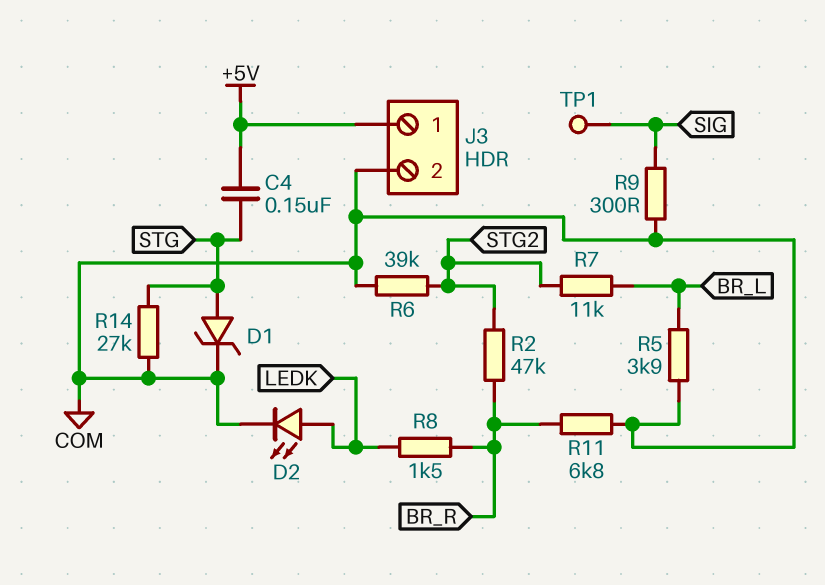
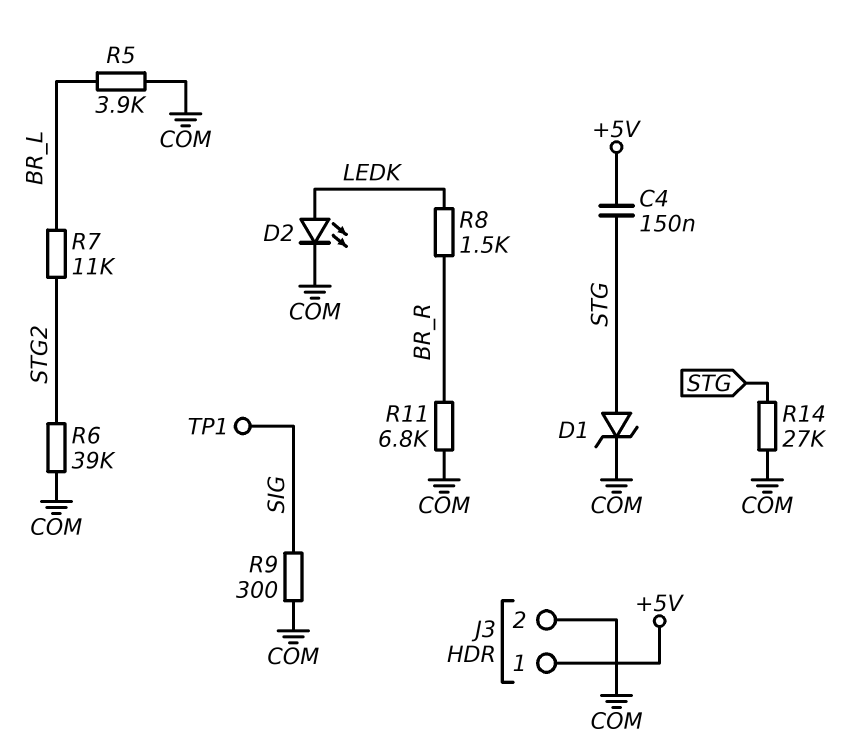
R2: 47k (BR_R, STG2) -> none

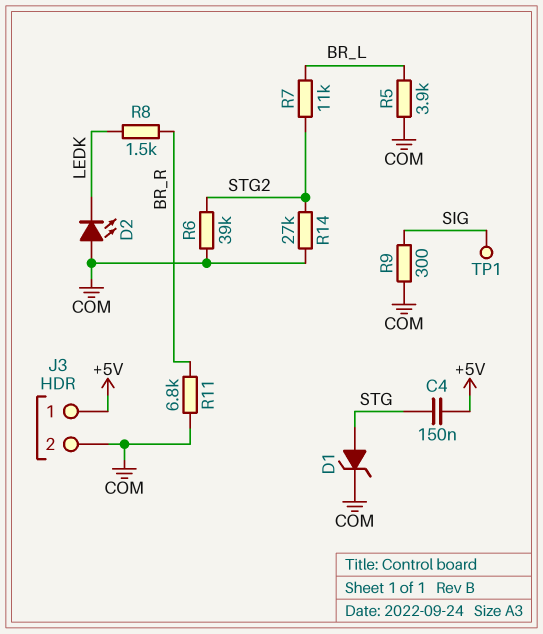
D2: LED (A LEDK, K COM) -> LED (A COM, K LEDK)
R14: 27k (COM, STG) -> 27k (COM, STG2)

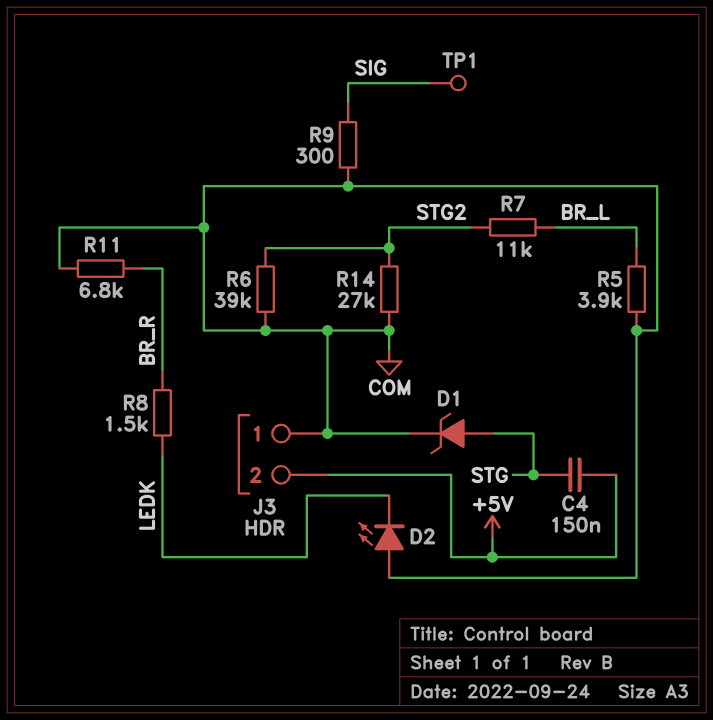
J3 pin 1: +5V -> COM
J3 pin 2: COM -> +5V

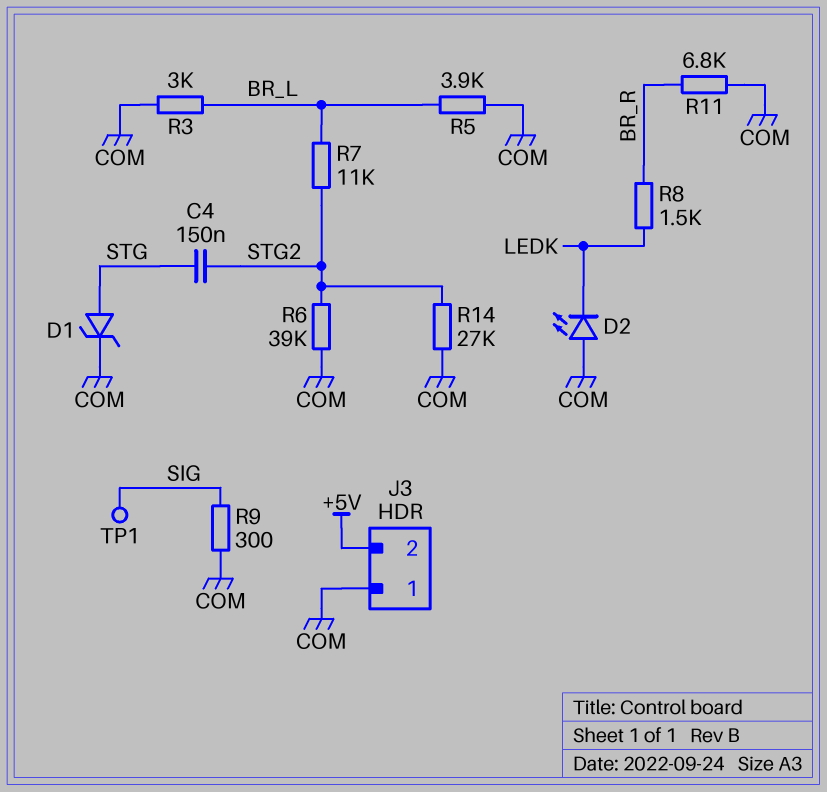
C4: 150nF (+5V, STG) -> 150nF (STG, STG2)
R3: none -> 3k (BR_L, COM)

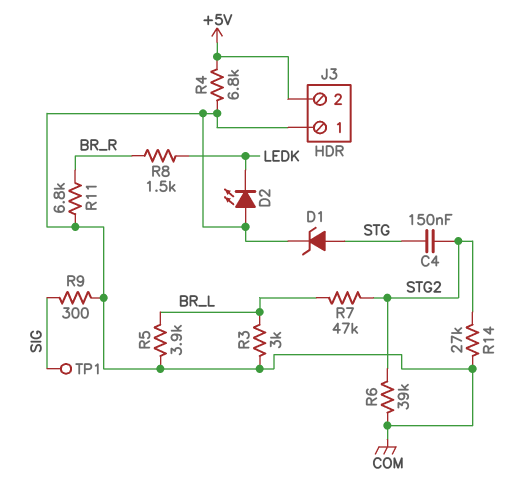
R4: none -> 6.8k (+5V, COM)
R7: 11k (BR_L, STG2) -> 47k (BR_L, STG2)

